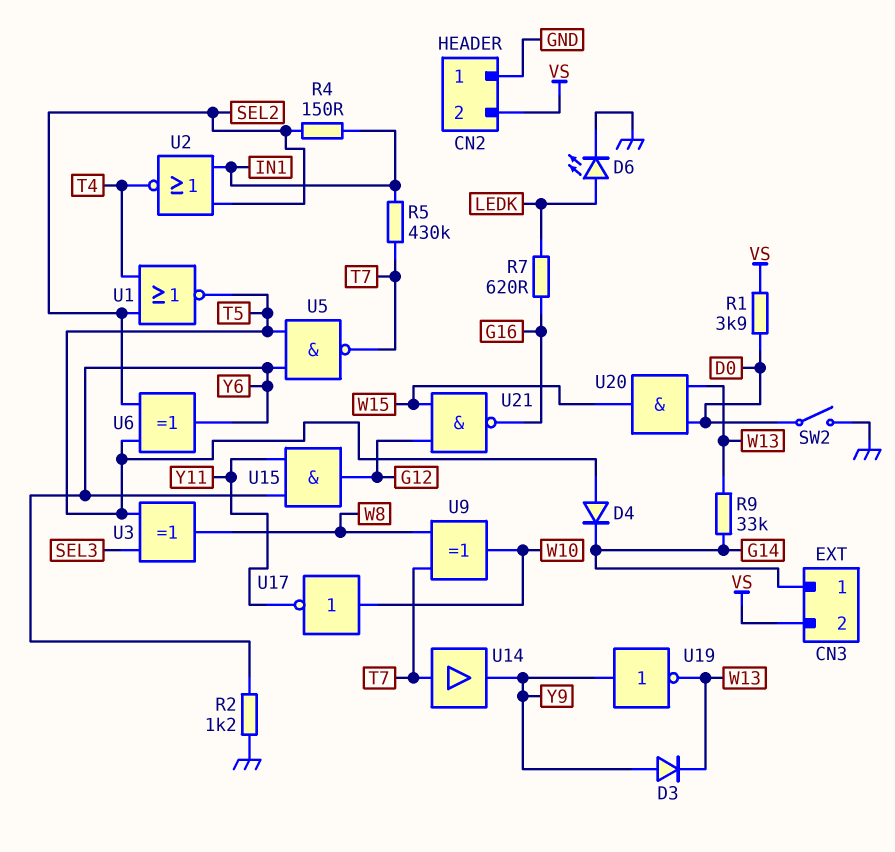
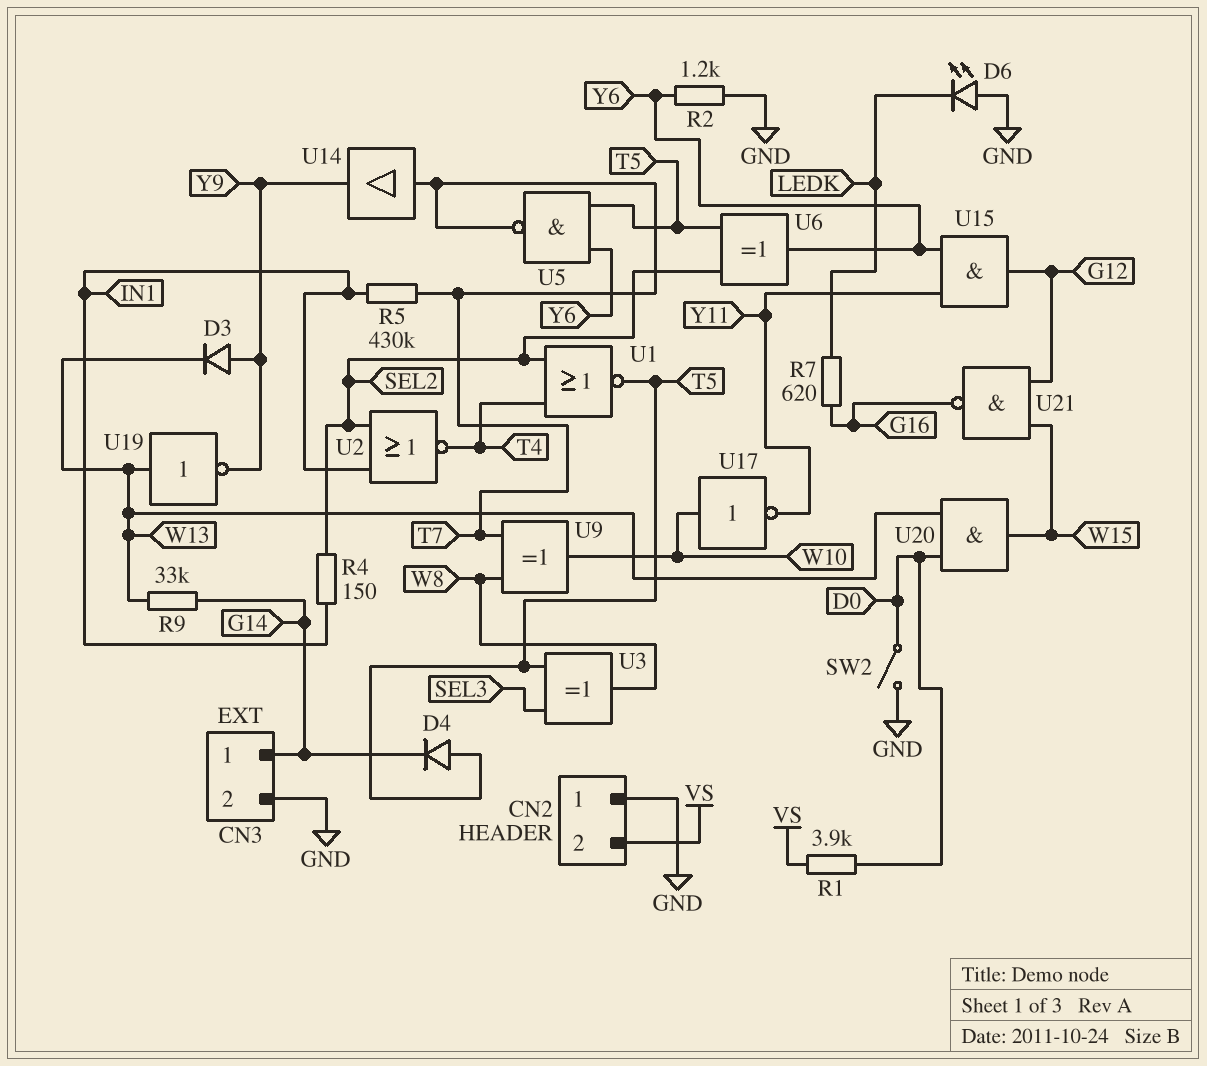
CN3 pin 2: VS -> GND
D6: LED (A LEDK, K GND) -> LED (A GND, K LEDK)
U19: NOT (in Y9, out W13) -> NOT (in W13, out Y9)

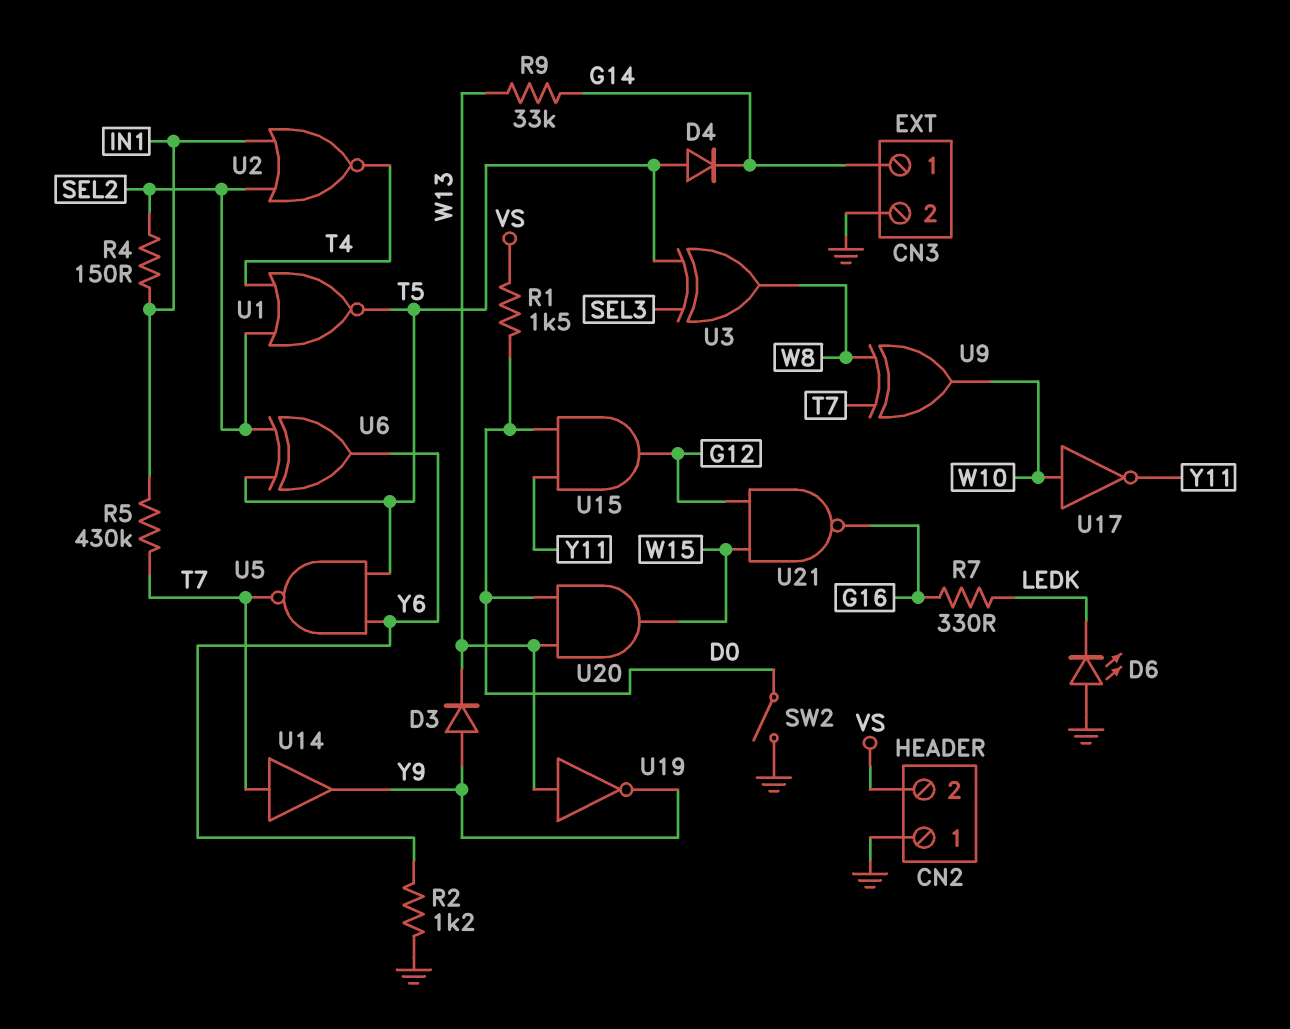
R1: 3.9k (D0, VS) -> 1.5k (D0, VS)
R7: 620 (G16, LEDK) -> 330 (G16, LEDK)
U15: AND (in Y6, in Y11, out G12) -> AND (in D0, in Y11, out G12)

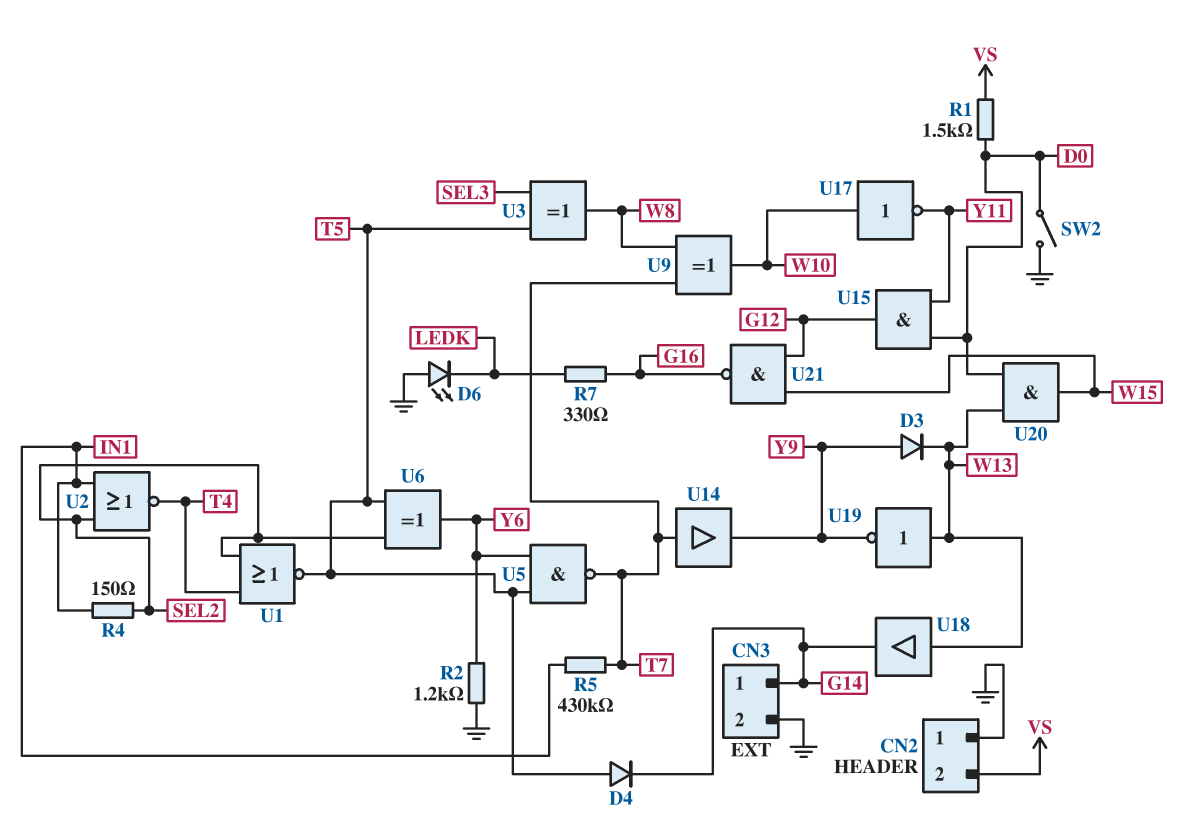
R9: 33k (G14, W13) -> none
U18: none -> buffer (in W13, out G14)

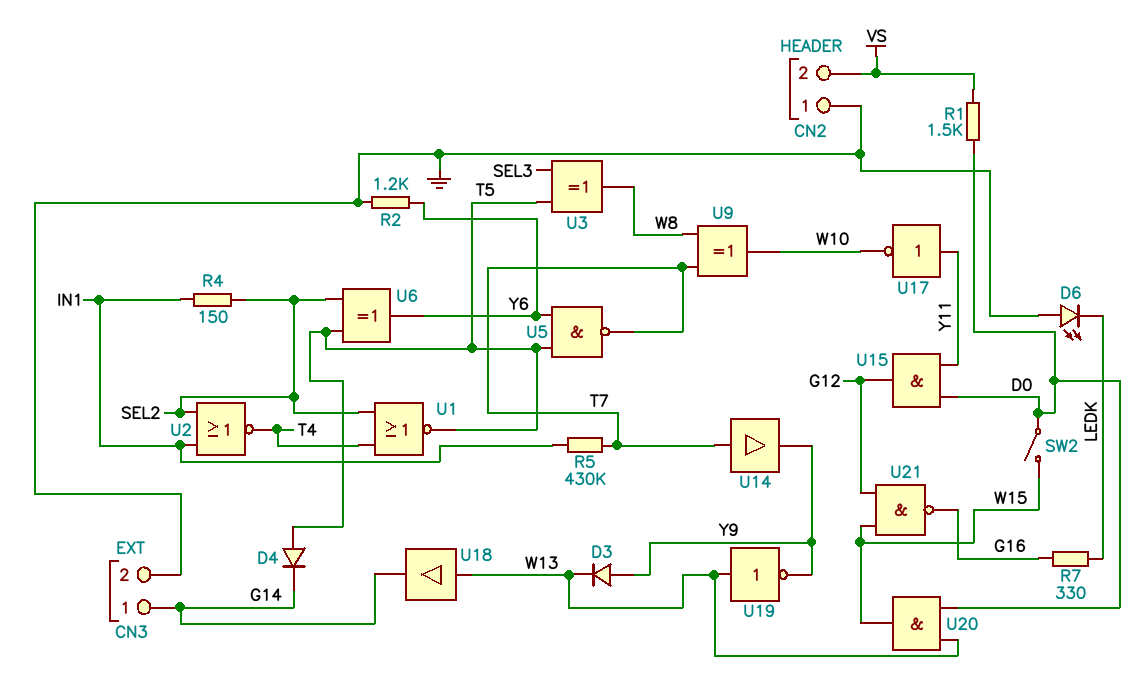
SW2: switch (D0, GND) -> switch (D0, W15)
U17: NOT (in W10, out Y11) -> NOT (in Y11, out W10)

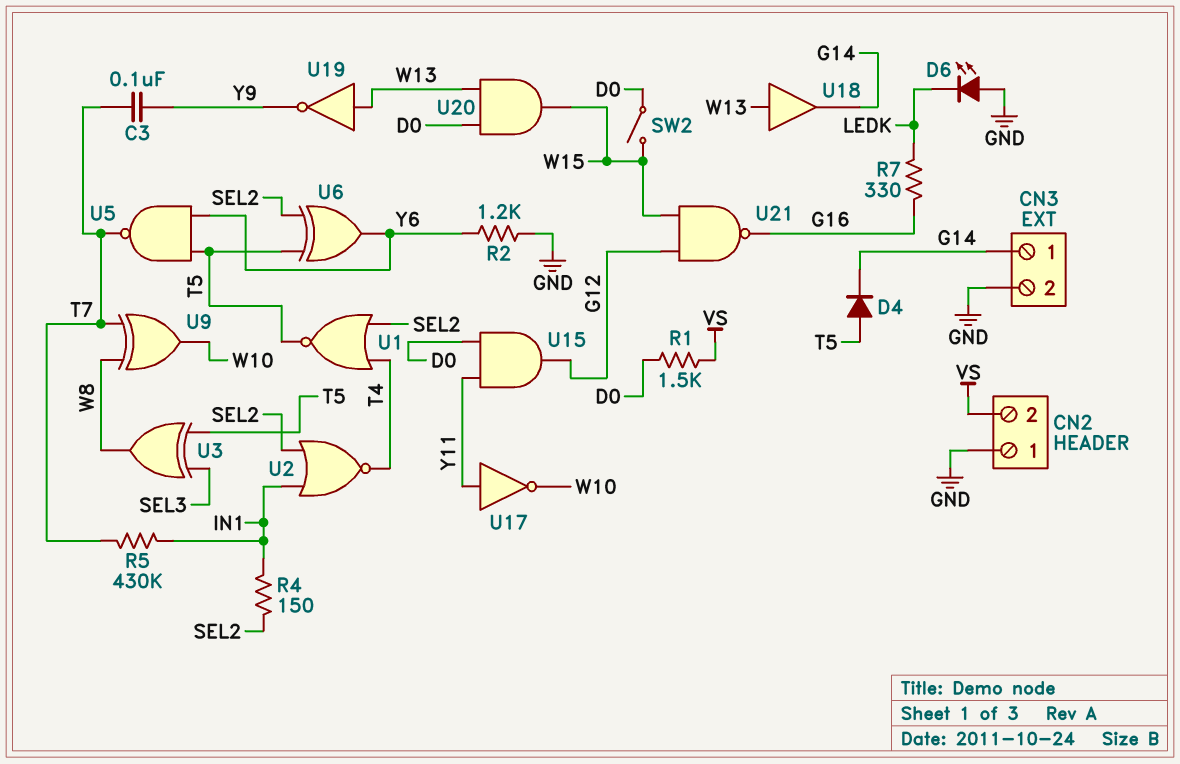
C3: none -> 100nF (T7, Y9)
D3: diode (A Y9, K W13) -> none
U14: buffer (in T7, out Y9) -> none

